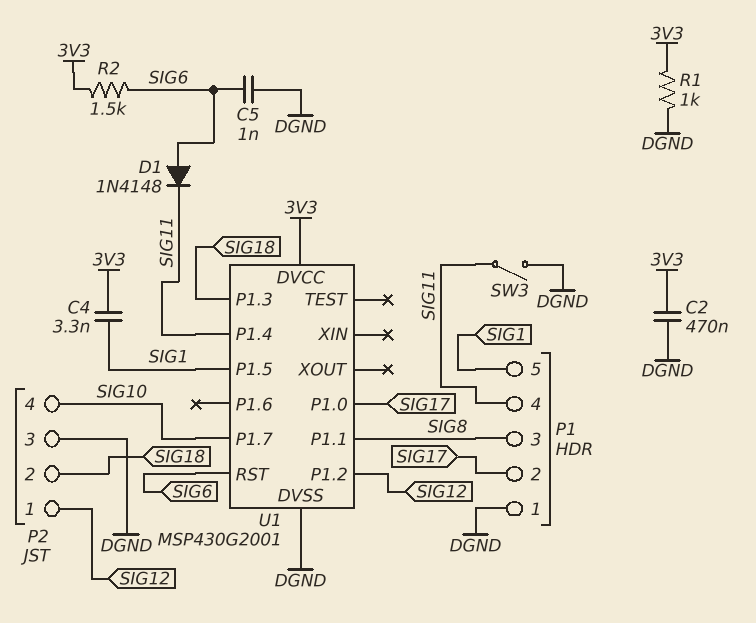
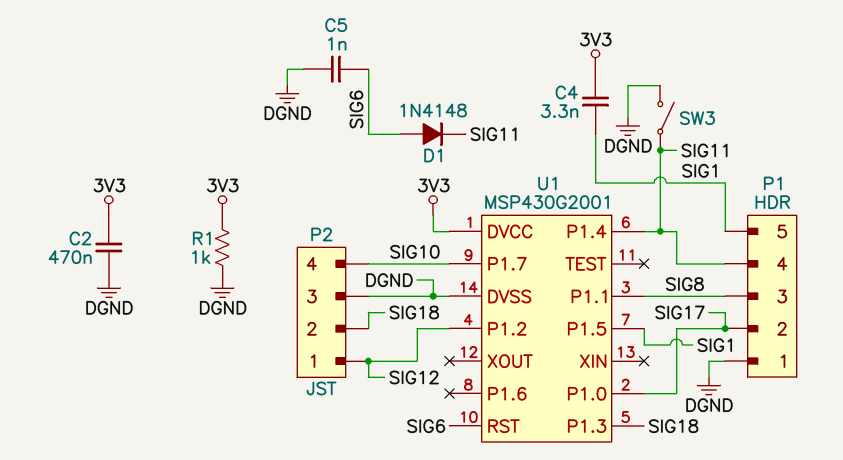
R2: 1.5k (3V3, SIG6) -> none

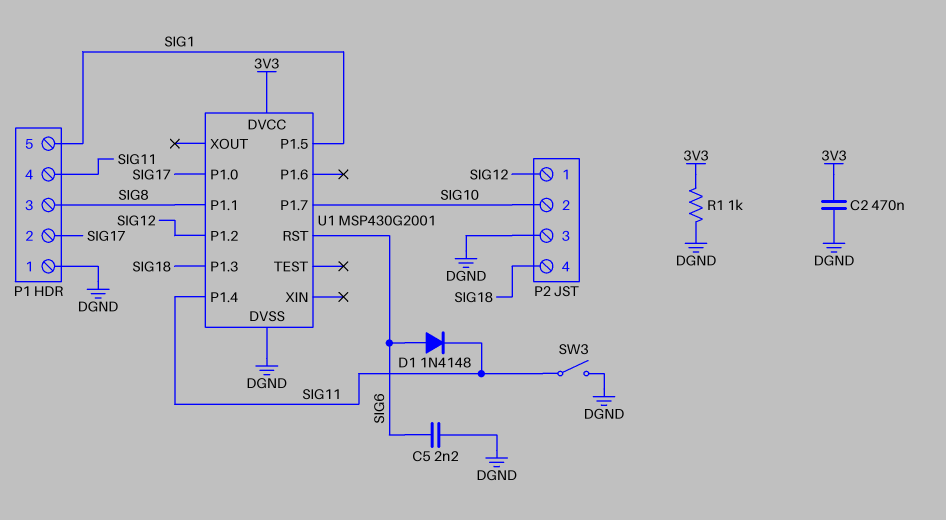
C4: 3.3nF (3V3, SIG1) -> none
C5: 1nF (DGND, SIG6) -> 2.2nF (DGND, SIG6)
P2 pin 2: SIG18 -> SIG10
P2 pin 4: SIG10 -> SIG18

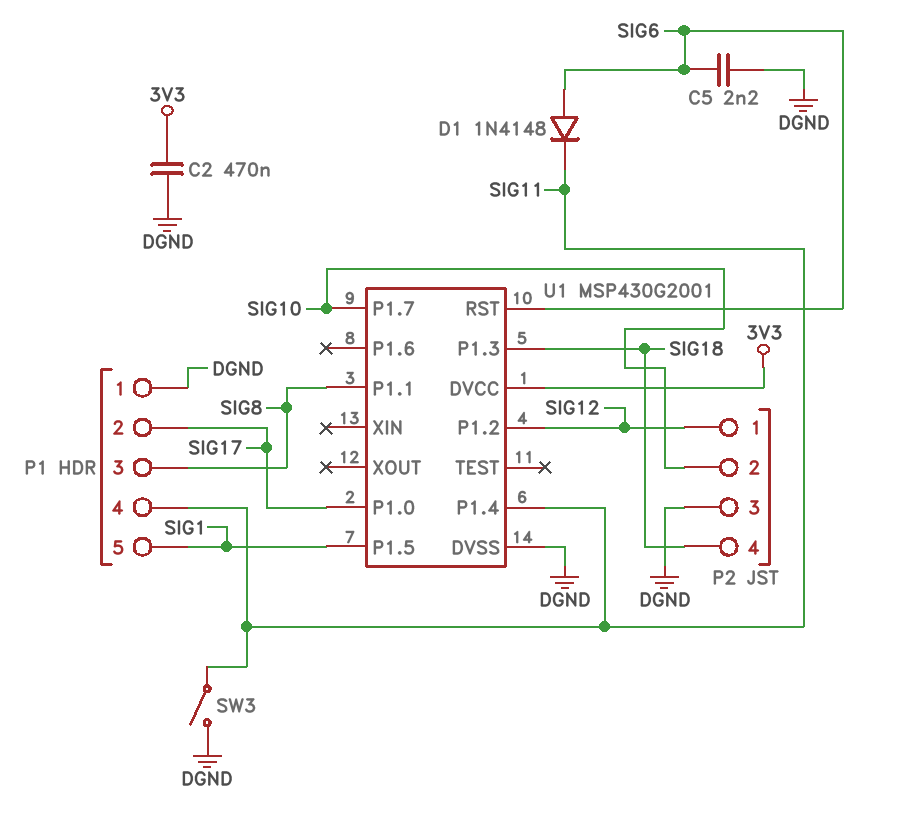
R1: 1k (3V3, DGND) -> none

